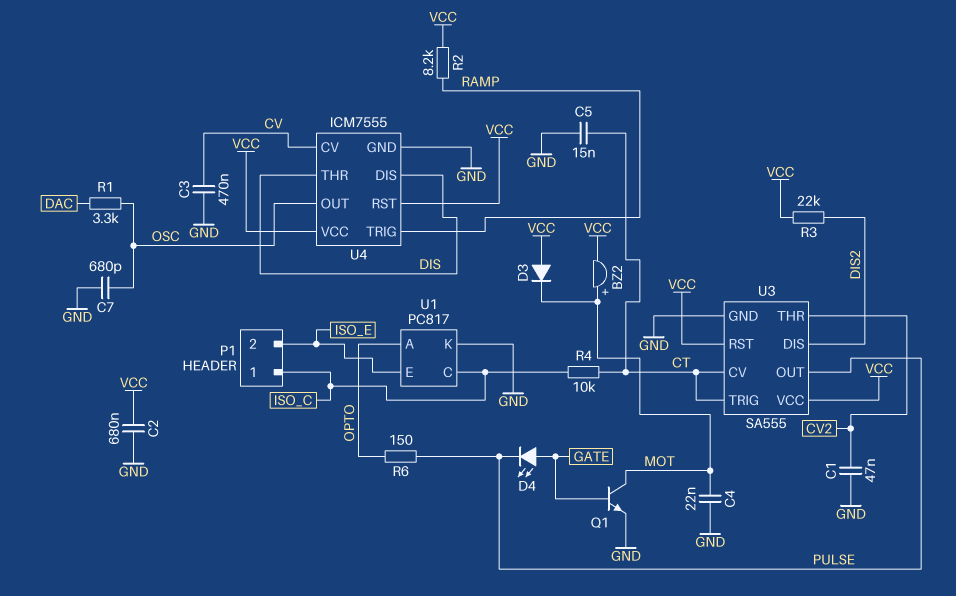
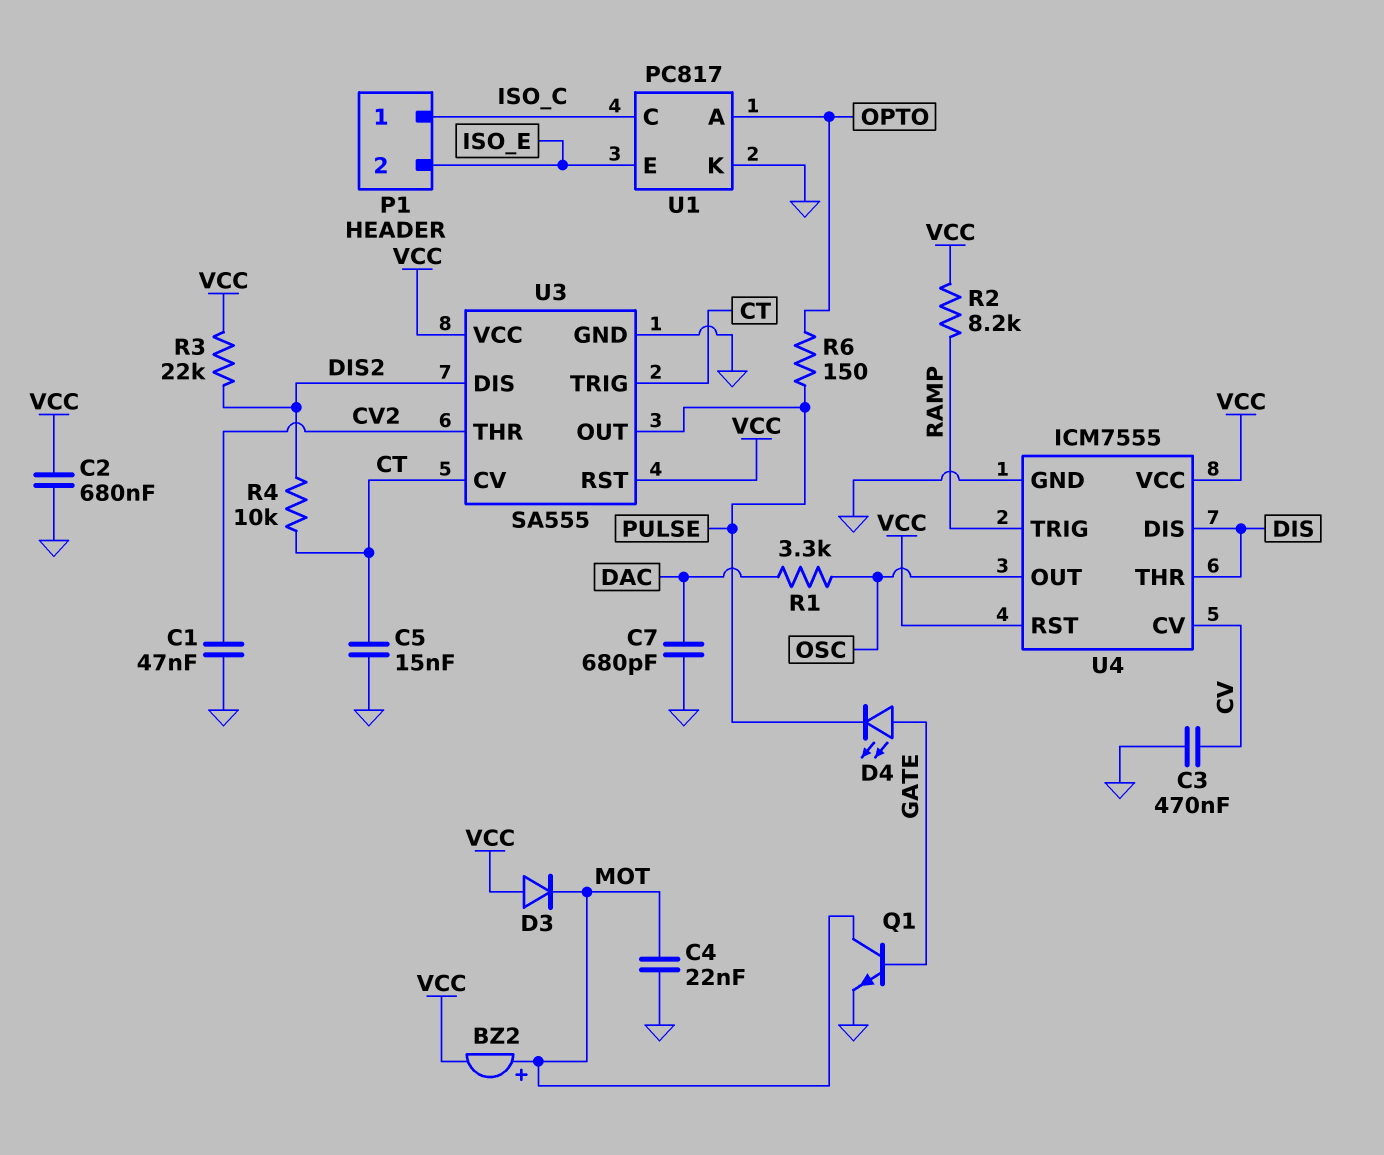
C7: 680pF (GND, OSC) -> 680pF (DAC, GND)
R4: 10k (CT, ISO_C) -> 10k (CT, DIS2)

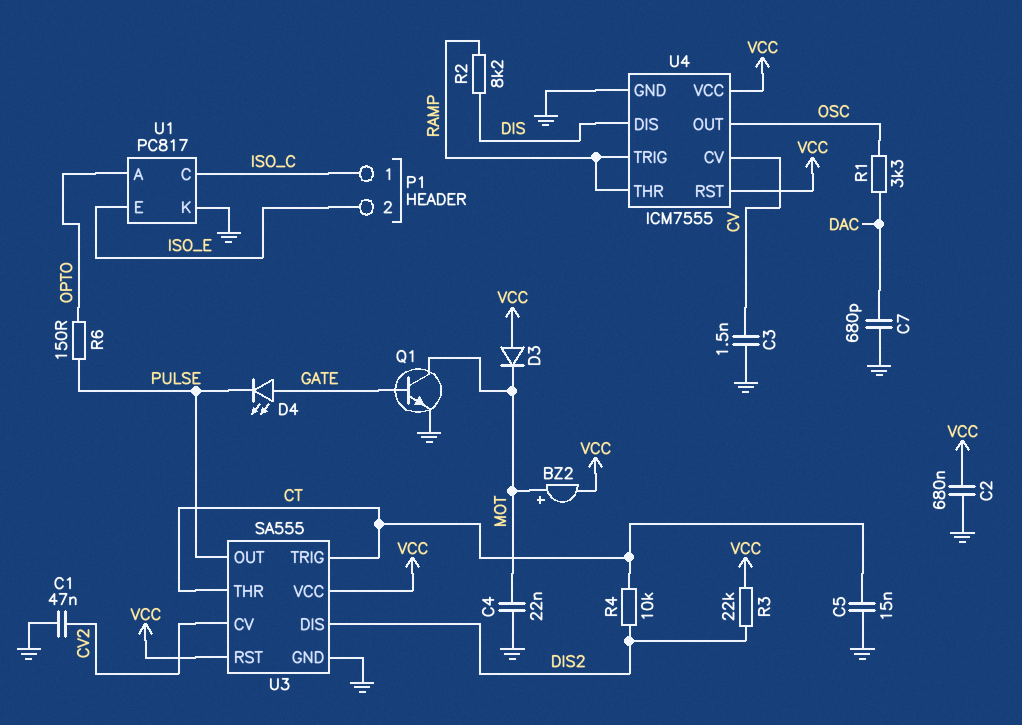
C3: 470nF (CV, GND) -> 1.5nF (CV, GND)
R2: 8.2k (RAMP, VCC) -> 8.2k (DIS, RAMP)
U3 pin CV: CT -> CV2
U3 pin THR: CV2 -> CT
U4 pin THR: DIS -> RAMP

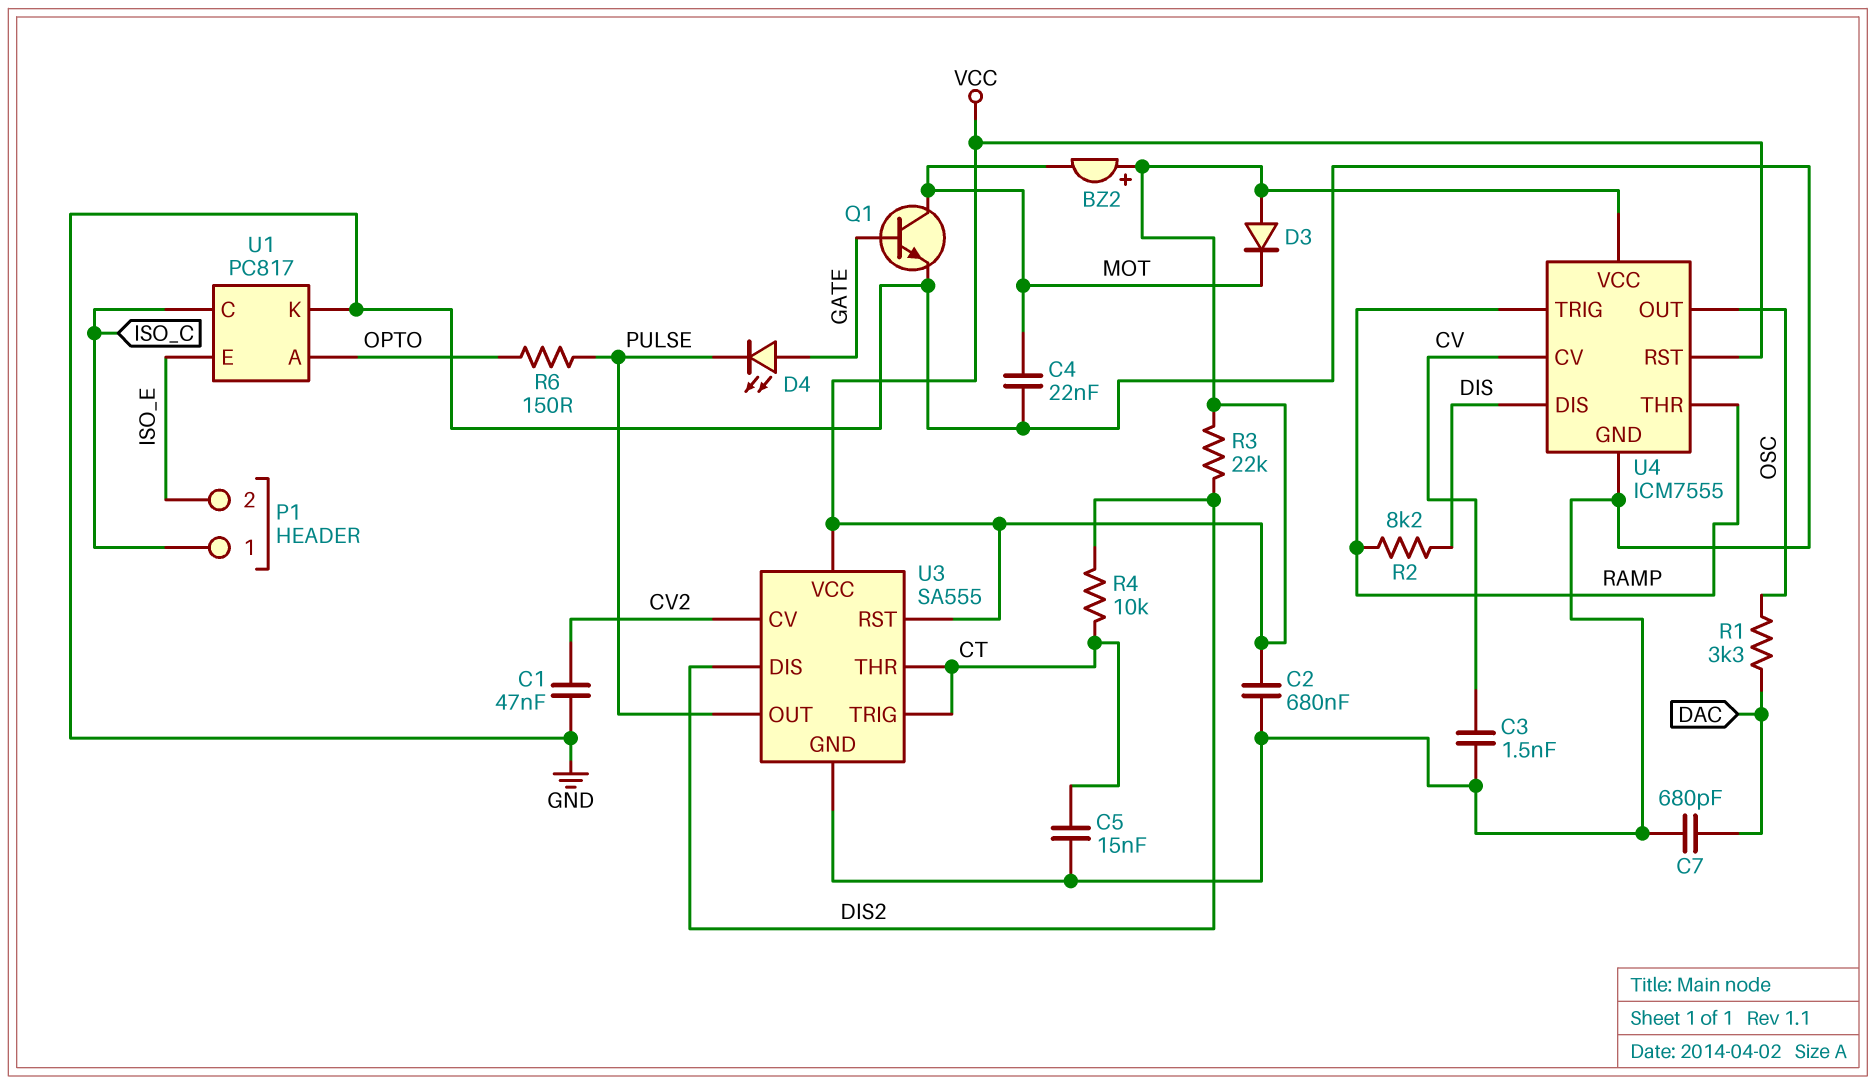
BZ2: buzzer (plus MOT, minus VCC) -> buzzer (plus VCC, minus MOT)

